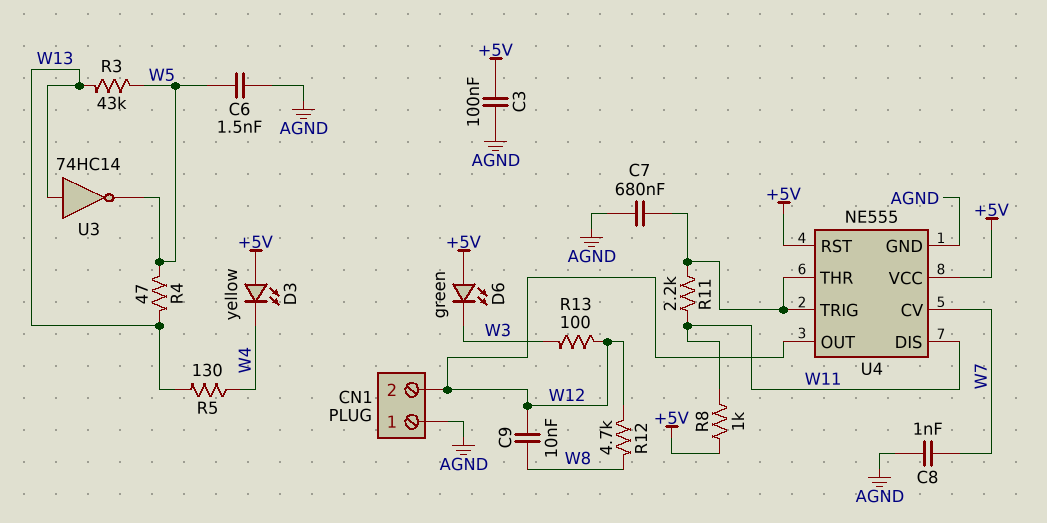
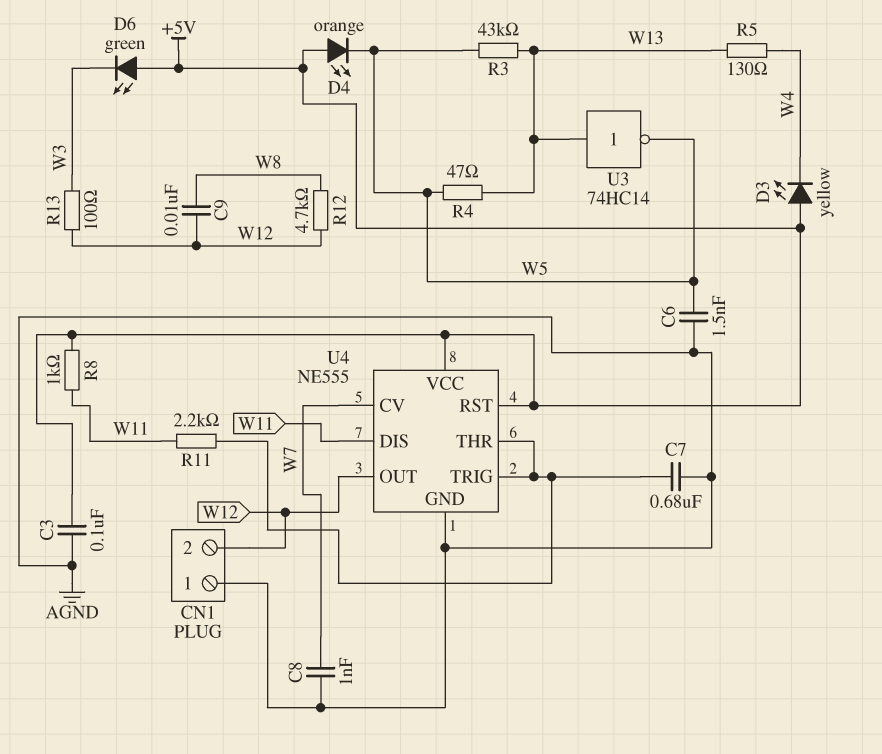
D4: none -> LED orange (A +5V, K W5)

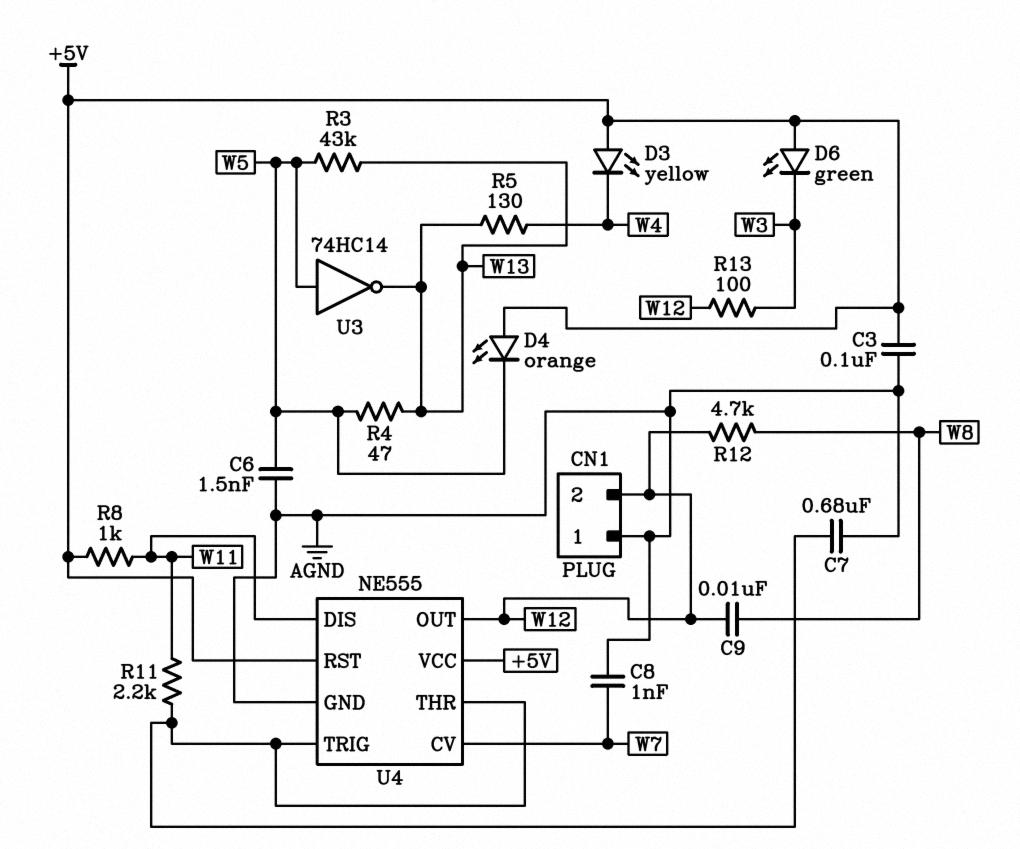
U3: NOT 74HC14 (in W13, out W5) -> NOT 74HC14 (in W5, out W13)

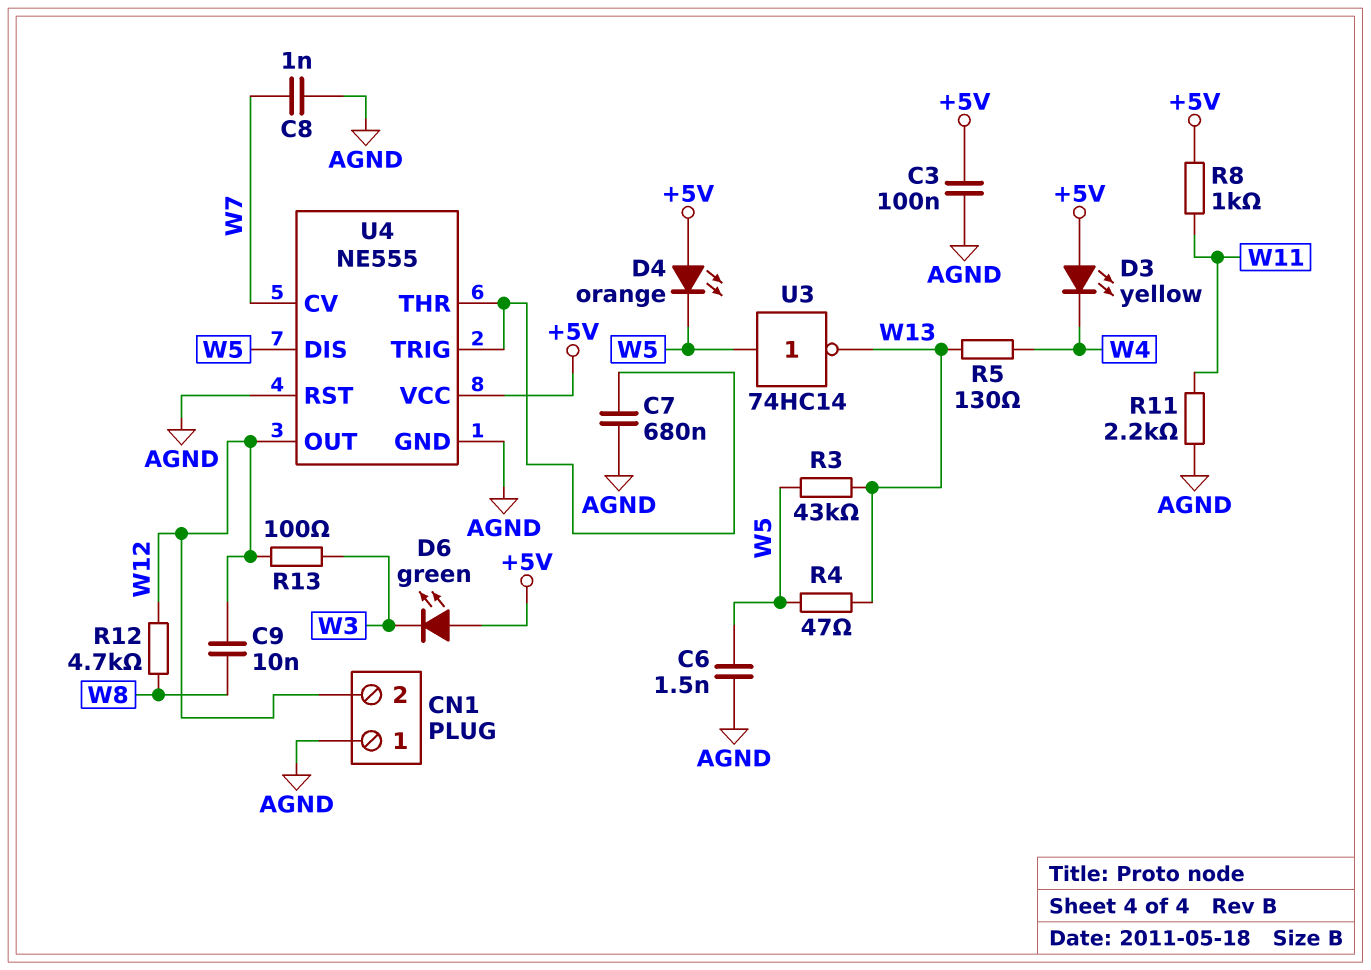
R11: 2.2k (U4/THR, W11) -> 2.2k (AGND, W11)
U4 pin DIS: W11 -> W5
U4 pin RST: +5V -> AGND

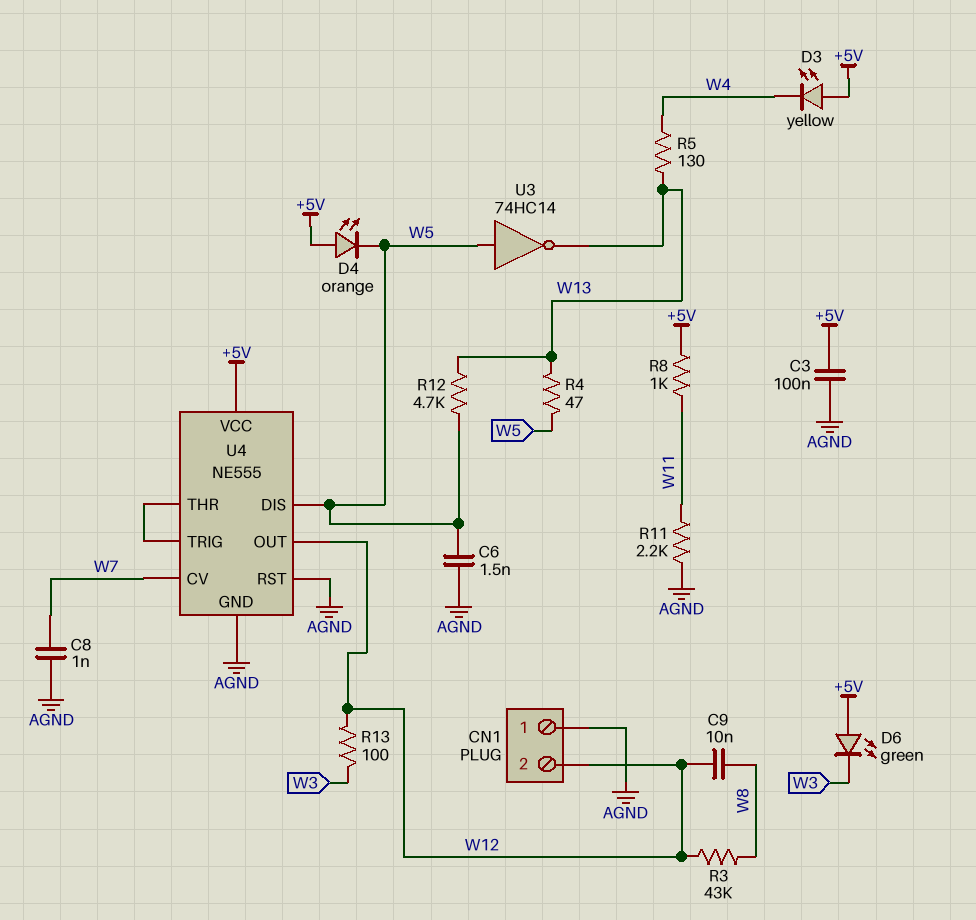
C7: 680nF (AGND, U4/THR) -> none
R3: 43k (W5, W13) -> 43k (W8, W12)
R12: 4.7k (W8, W12) -> 4.7k (W5, W13)

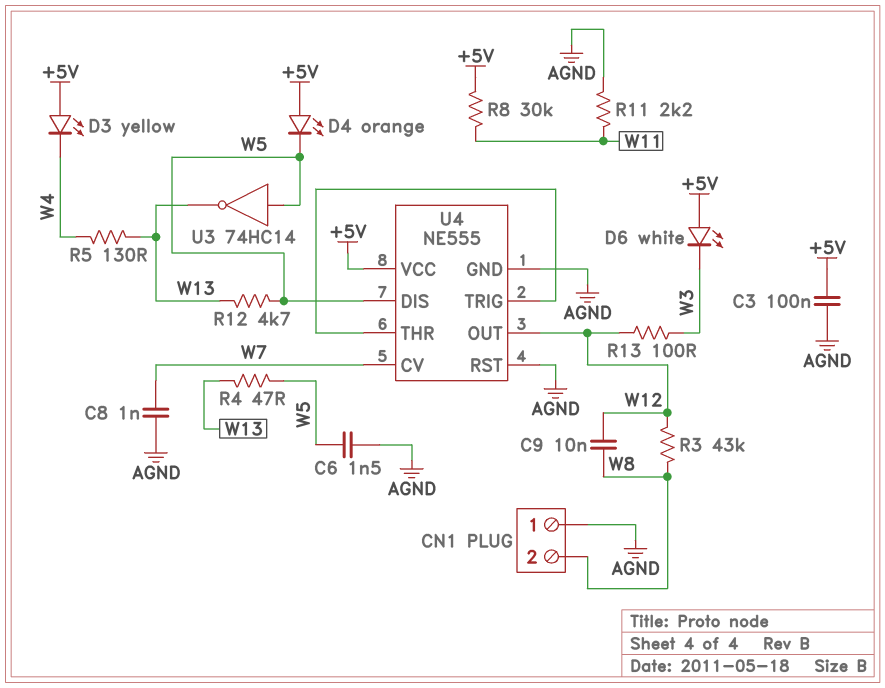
CN1 pin 2: W12 -> W8
D6: LED green (A +5V, K W3) -> LED white (A +5V, K W3)
R8: 1k (+5V, W11) -> 30k (+5V, W11)

